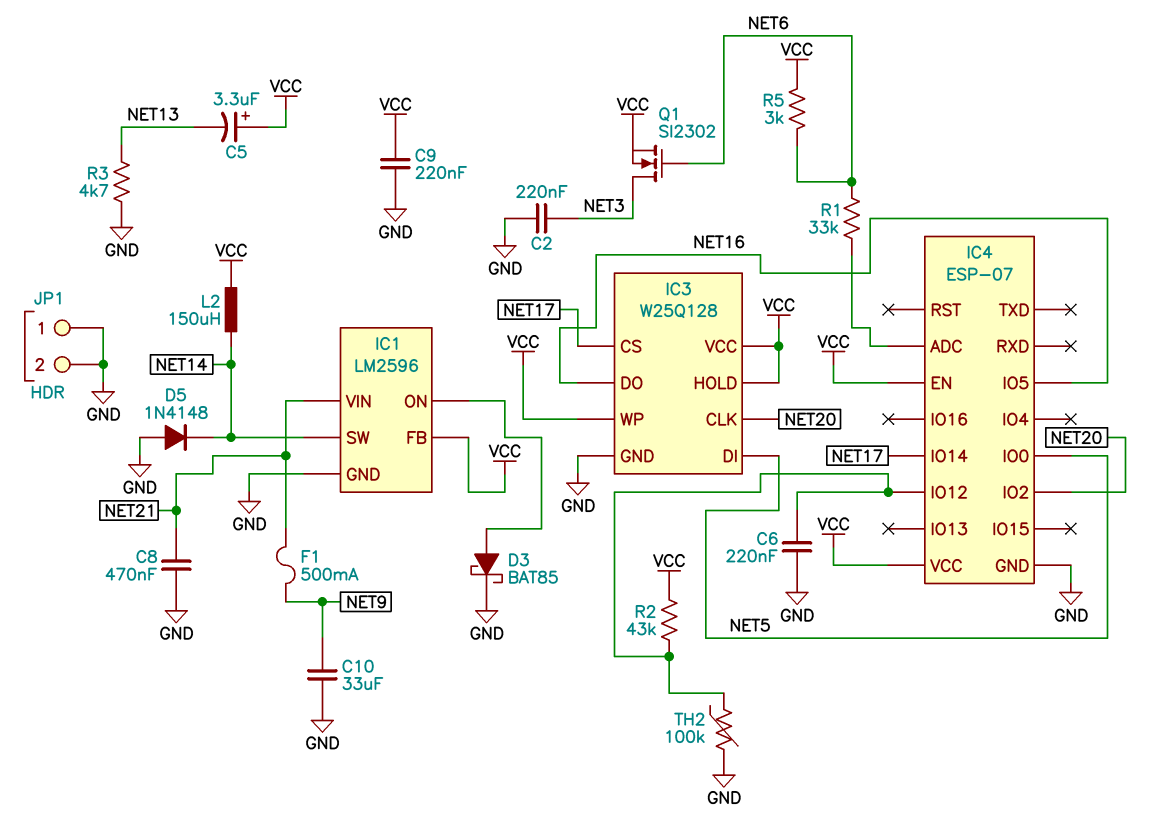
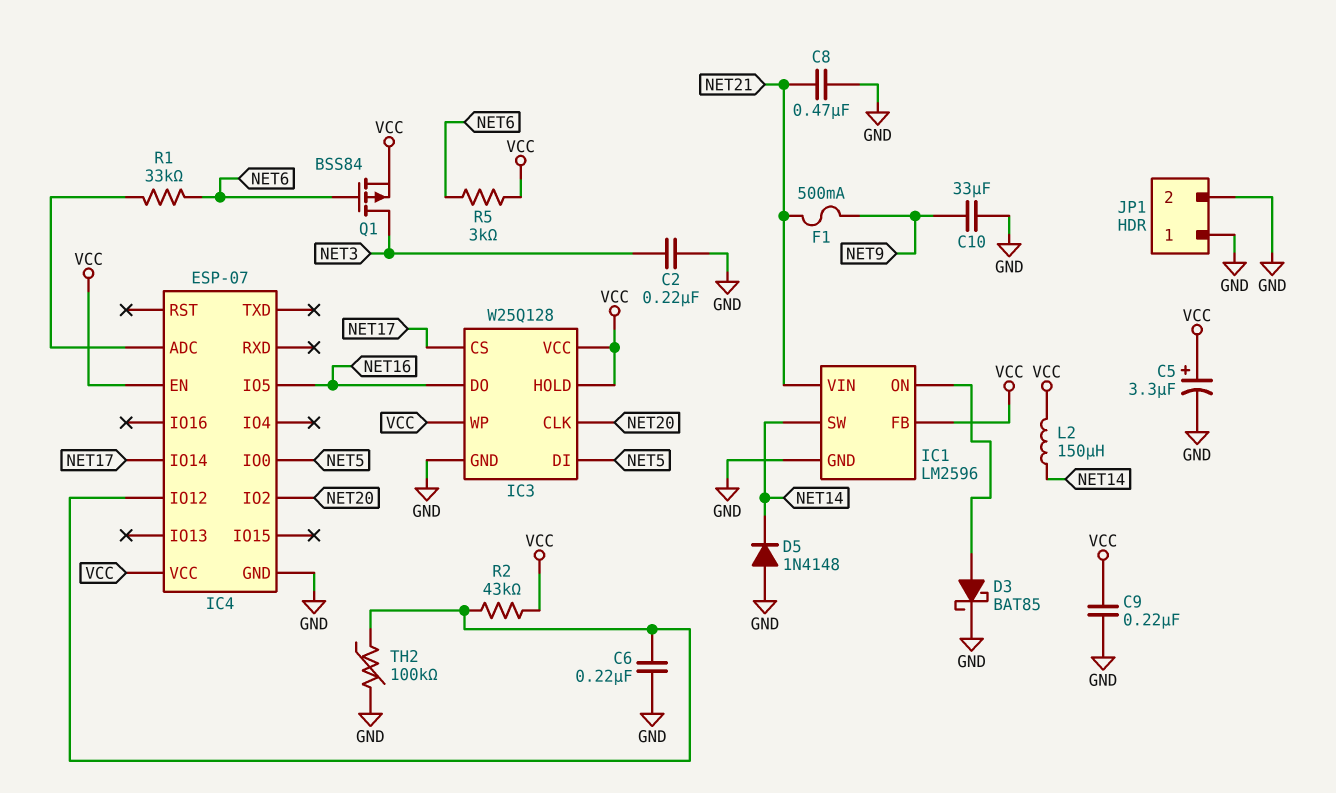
C5: 3.3uF (plus VCC, minus NET13) -> 3.3uF (plus VCC, minus GND)
Q1: NMOS SI2302 (G NET6, D NET3, S VCC) -> PMOS BSS84 (G NET6, D NET3, S VCC)
R3: 4.7k (GND, NET13) -> none

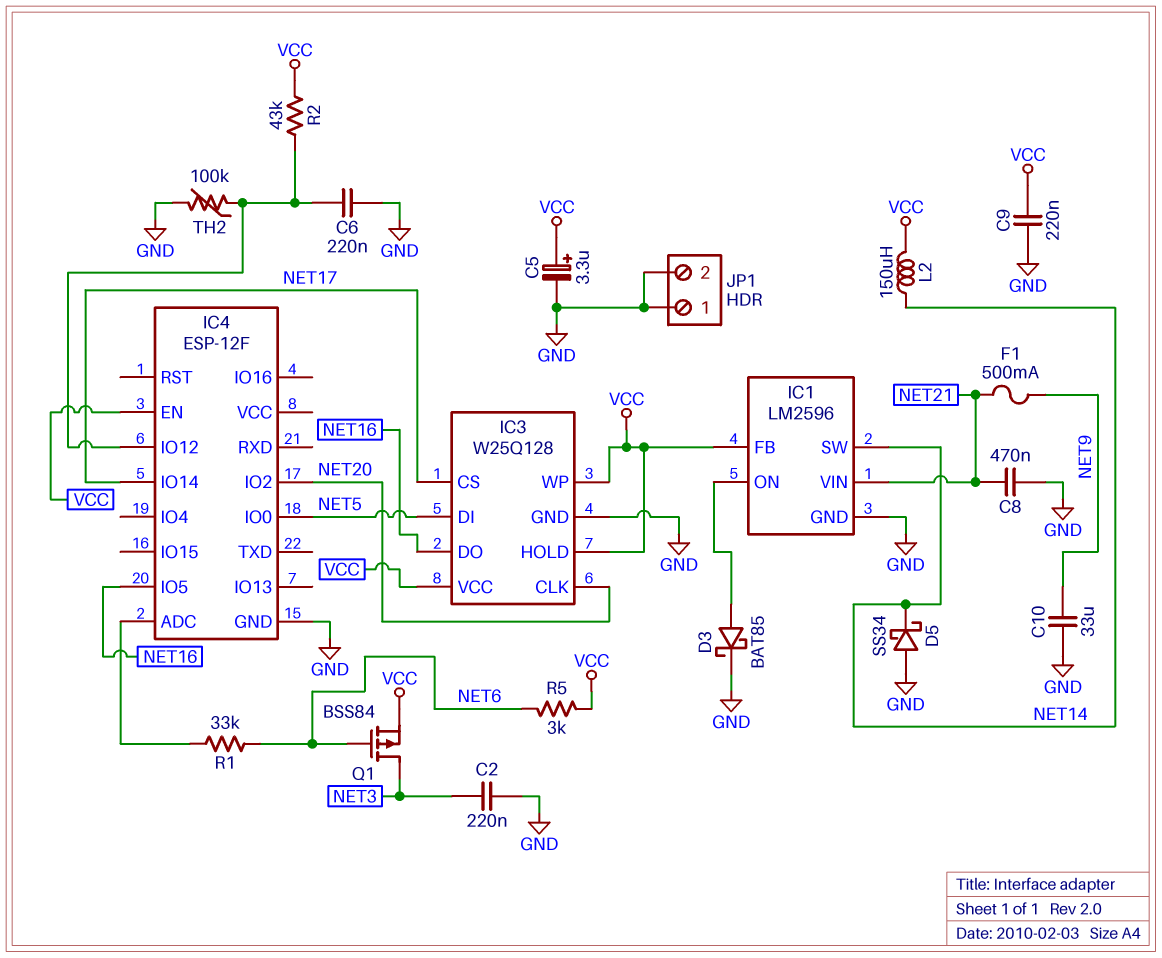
D5: diode 1N4148 (A GND, K NET14) -> schottky SS34 (A GND, K NET14)
IC4: ESP-07 -> ESP-12F
IC4 pin VCC: VCC -> none

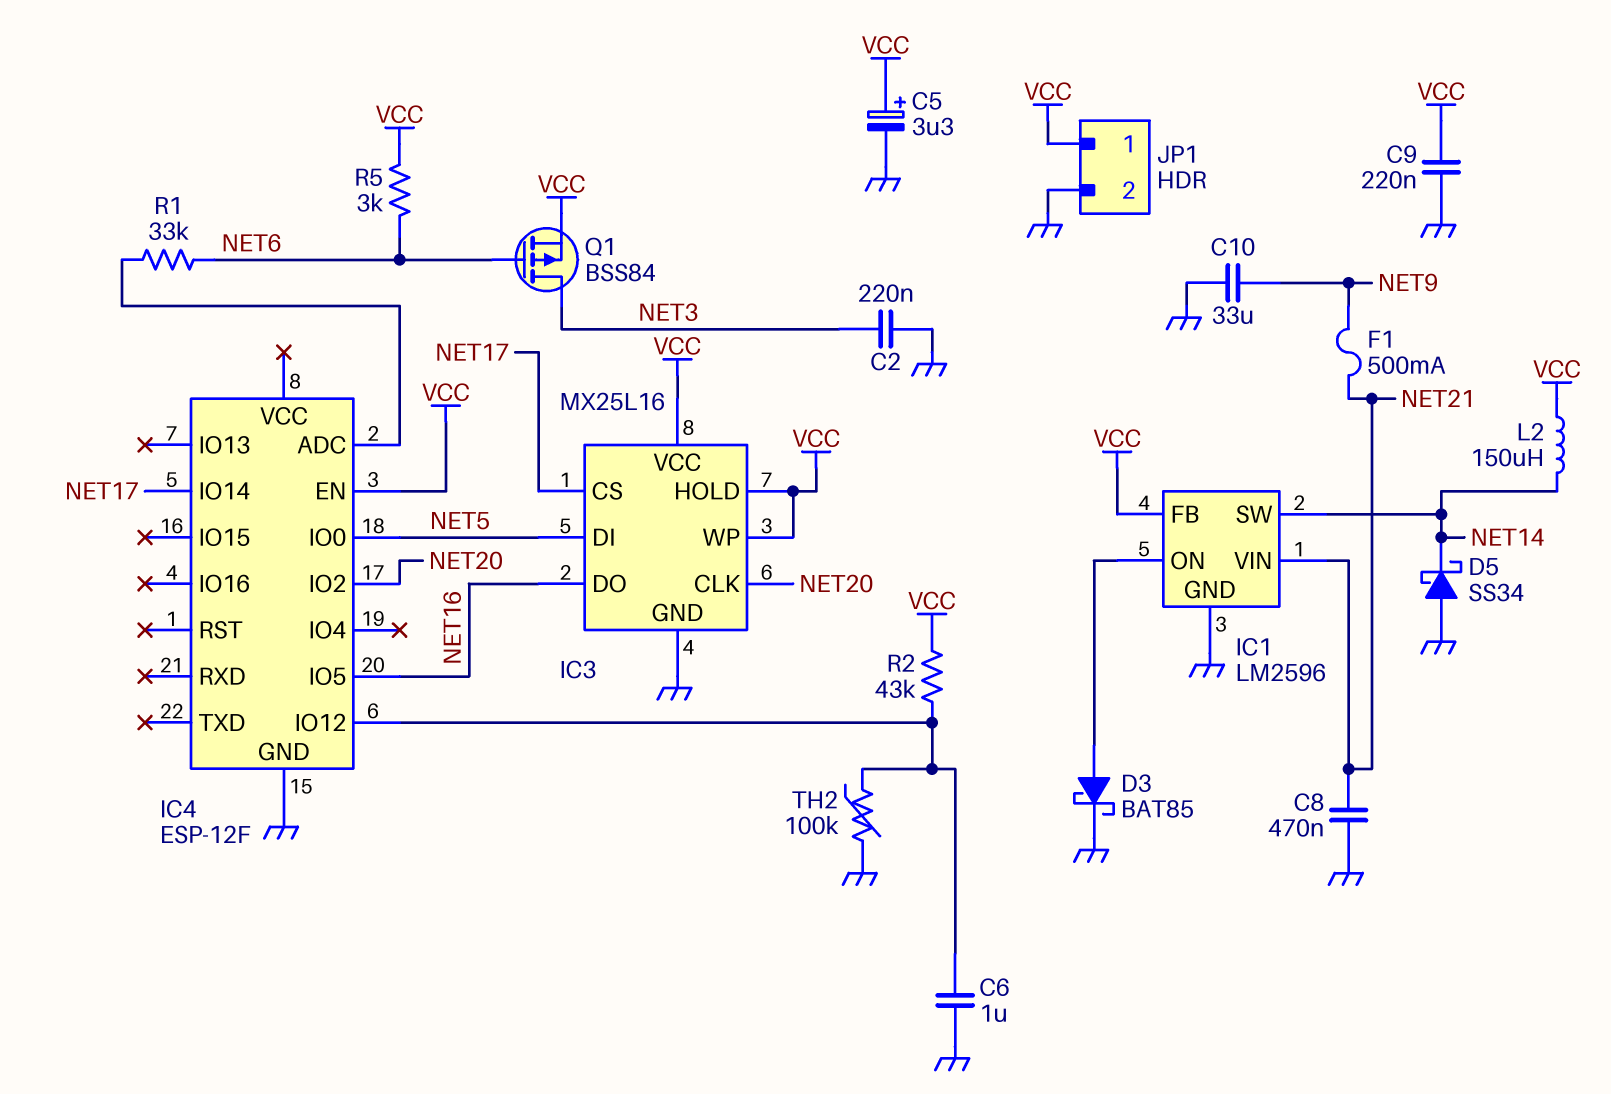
C6: 220nF (GND, IC4/IO12) -> 1uF (GND, IC4/IO12)
IC3: W25Q128 -> MX25L16
JP1 pin 1: GND -> VCC

